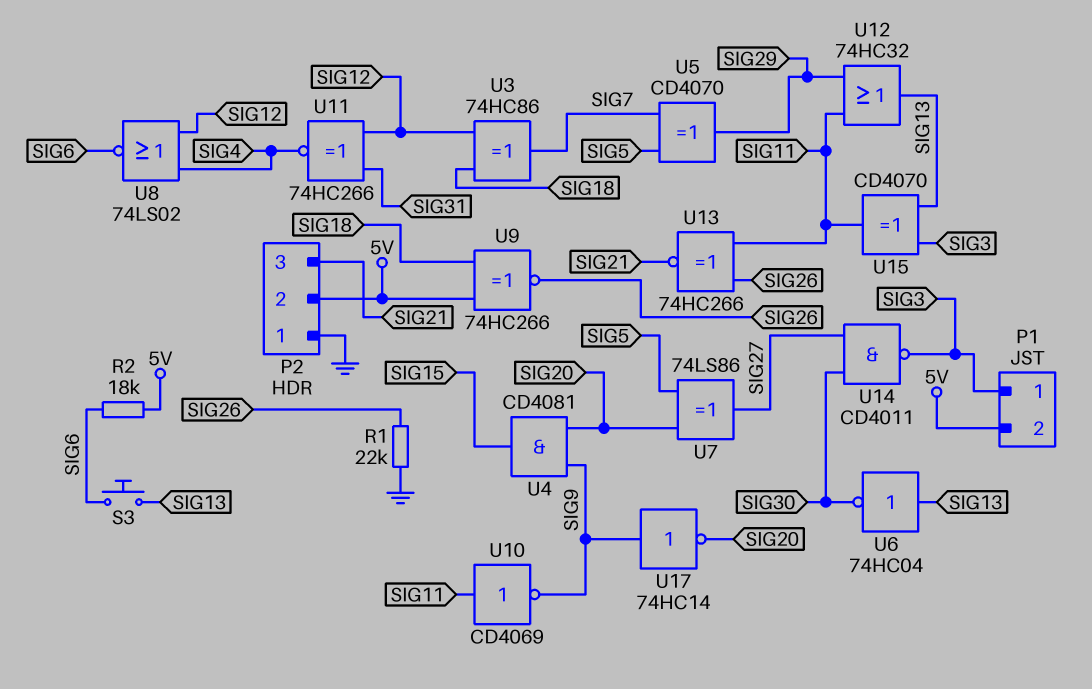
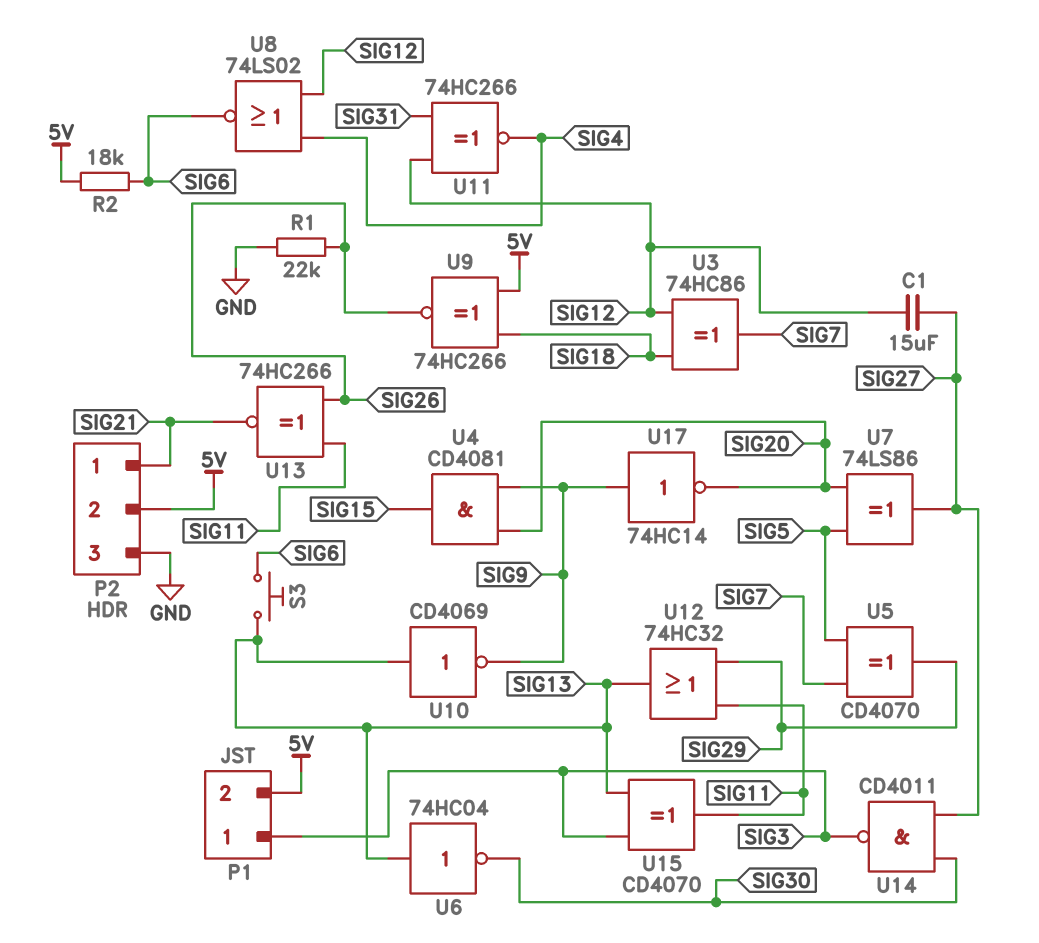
C1: none -> 15uF (SIG12, SIG27)
P2 pin 1: GND -> SIG21
P2 pin 3: SIG21 -> GND
U10: NOT CD4069 (in SIG11, out SIG9) -> NOT CD4069 (in SIG13, out SIG9)

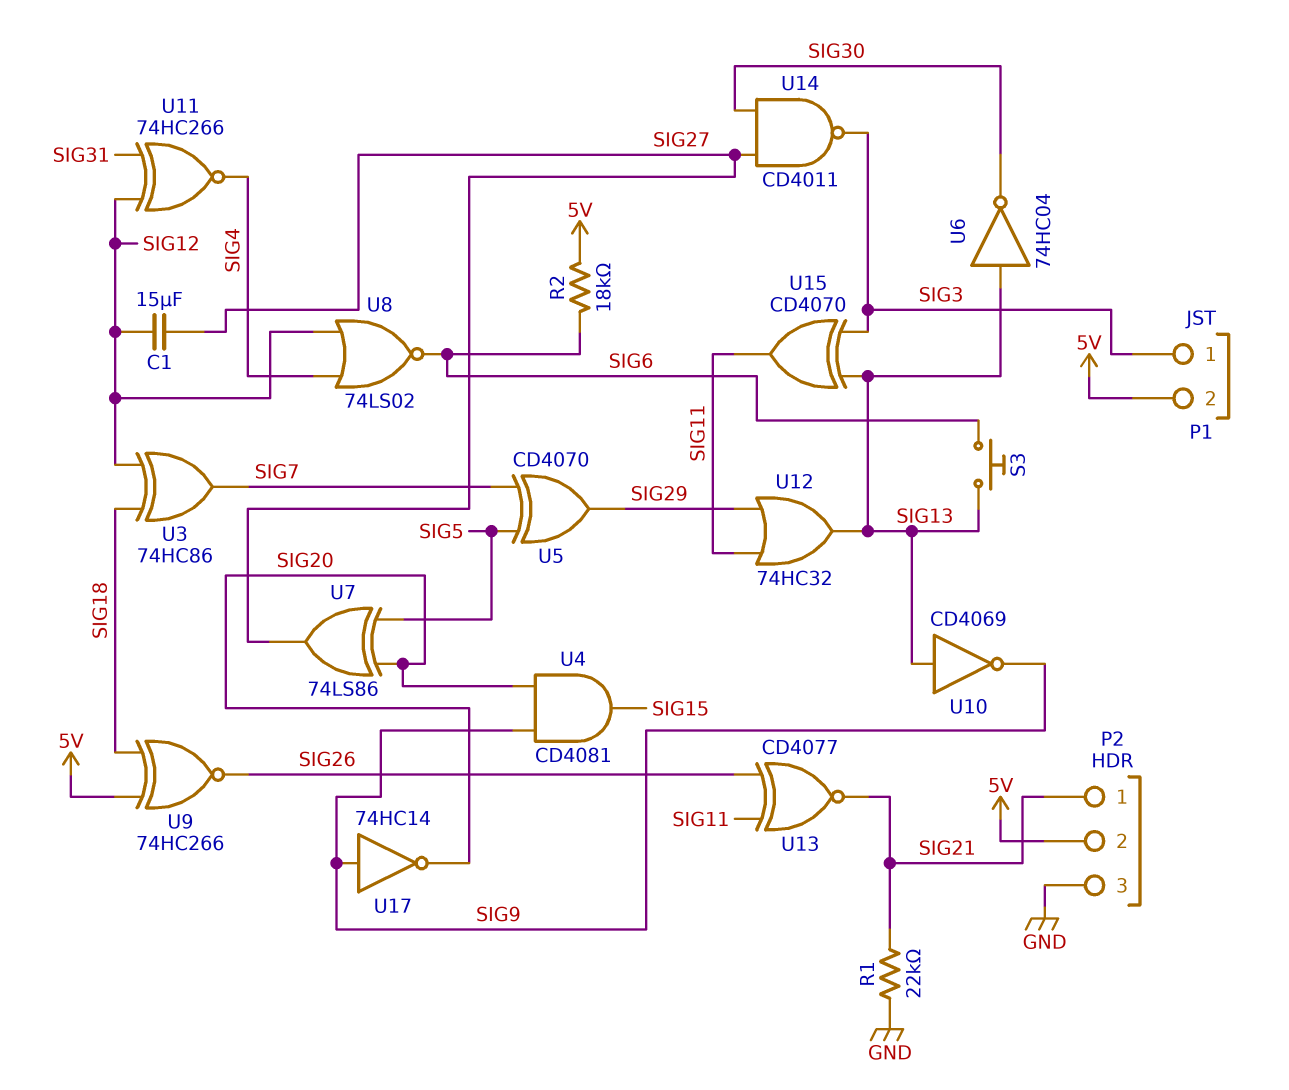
R1: 22k (GND, SIG26) -> 22k (GND, SIG21)
U13: XNOR 74HC266 (in SIG11, in SIG26, out SIG21) -> XNOR CD4077 (in SIG11, in SIG26, out SIG21)

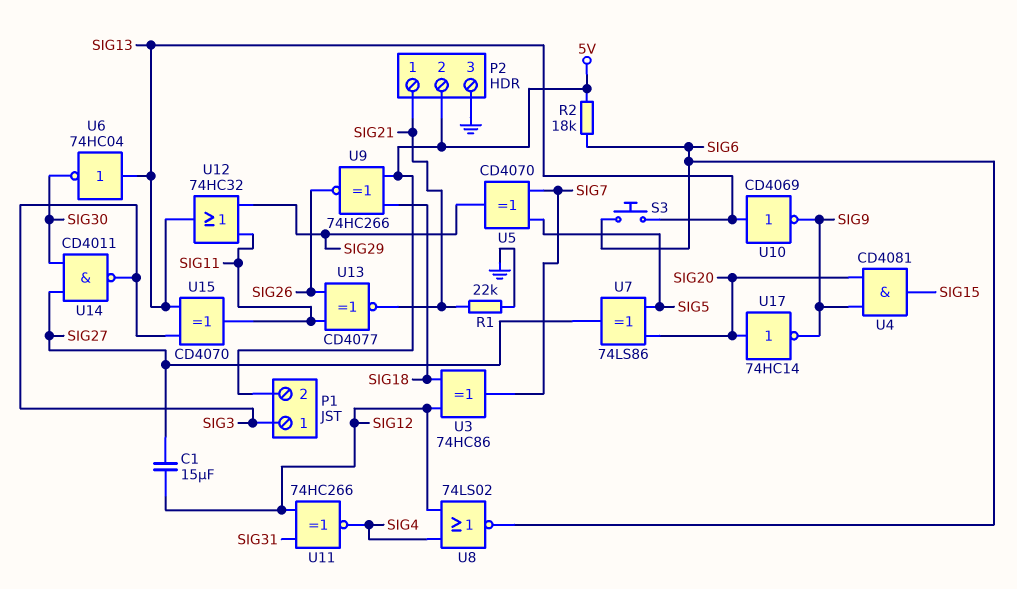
U17: NOT 74HC14 (in SIG9, out SIG20) -> NOT 74HC14 (in SIG20, out SIG9)

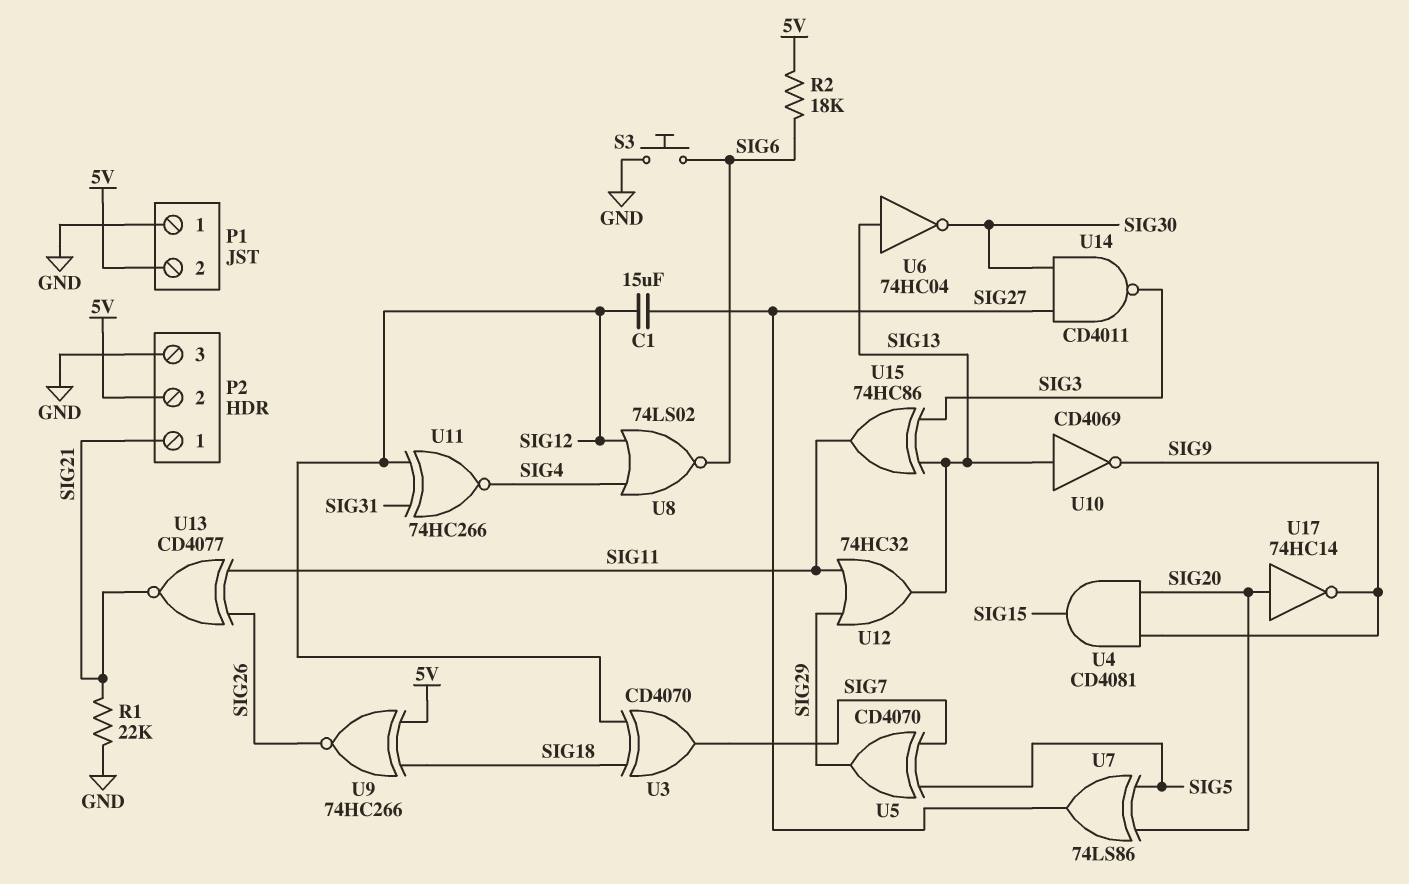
P1 pin 1: SIG3 -> GND
S3: button (SIG6, SIG13) -> button (GND, SIG6)
U3: XOR 74HC86 (in SIG12, in SIG18, out SIG7) -> XOR CD4070 (in SIG12, in SIG18, out SIG7)
U15: XOR CD4070 (in SIG3, in SIG13, out SIG11) -> XOR 74HC86 (in SIG3, in SIG13, out SIG11)

